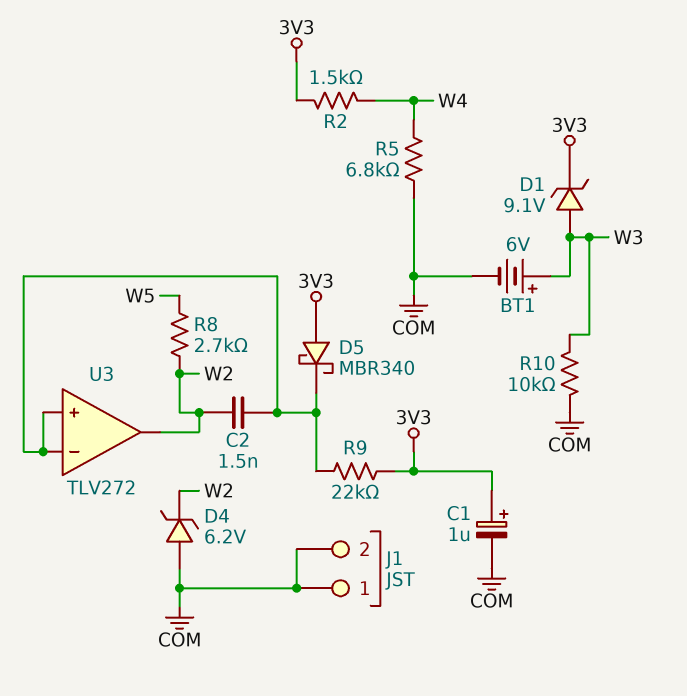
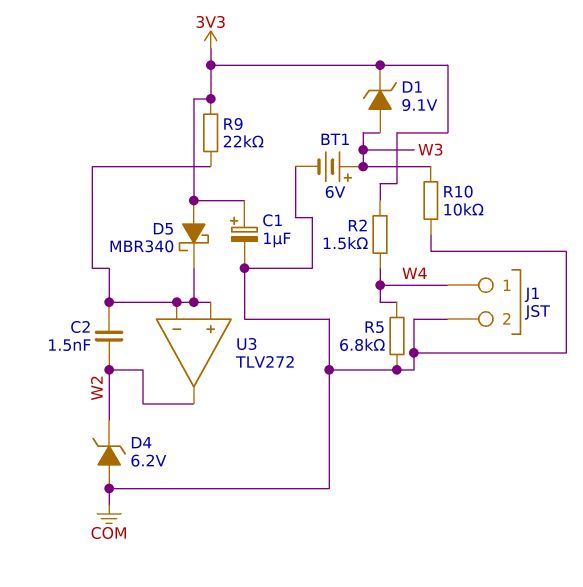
J1 pin 1: COM -> W4
R8: 2.7k (W2, W5) -> none

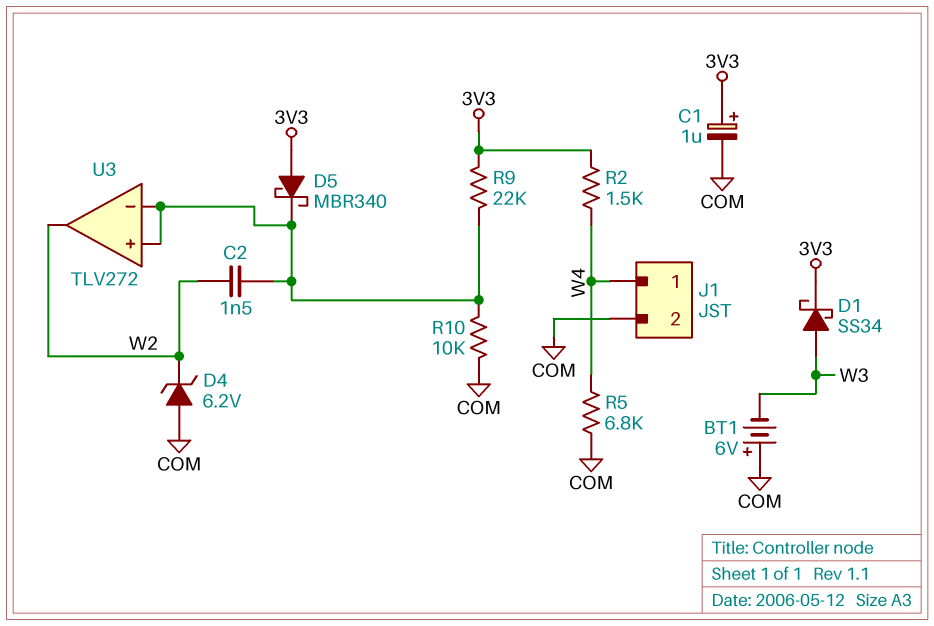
BT1: 6V (plus W3, minus COM) -> 6V (plus COM, minus W3)
D1: zener 9.1V (A W3, K 3V3) -> schottky SS34 (A W3, K 3V3)
R10: 10k (COM, W3) -> 10k (COM, U3/in+)

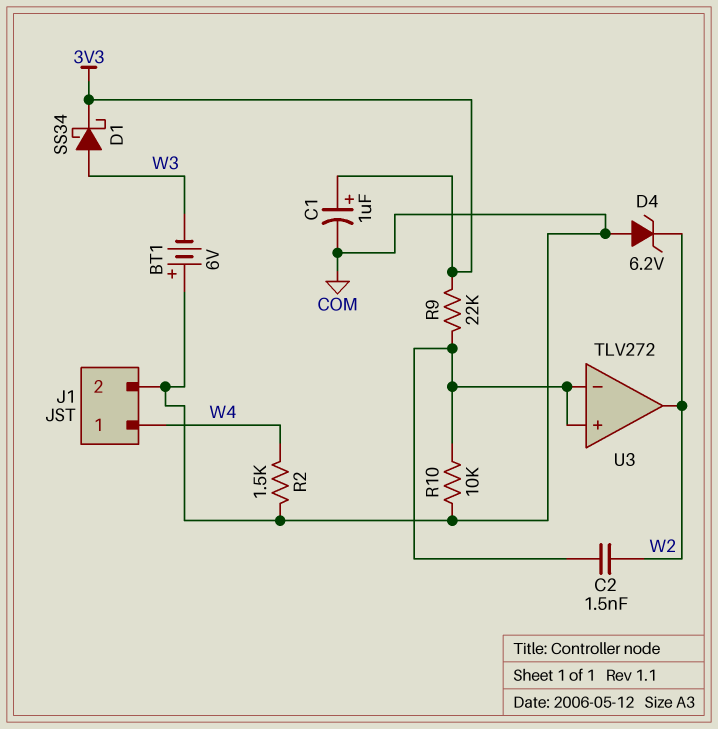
D5: schottky MBR340 (A 3V3, K U3/in+) -> none
R2: 1.5k (3V3, W4) -> 1.5k (COM, W4)
R5: 6.8k (COM, W4) -> none

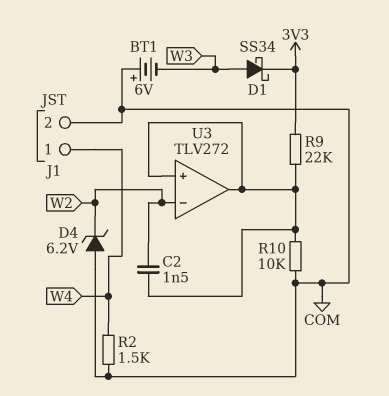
C1: 1uF (plus 3V3, minus COM) -> none
U3 pin in-: U3/in+ -> W2
U3 pin out: W2 -> U3/in+

